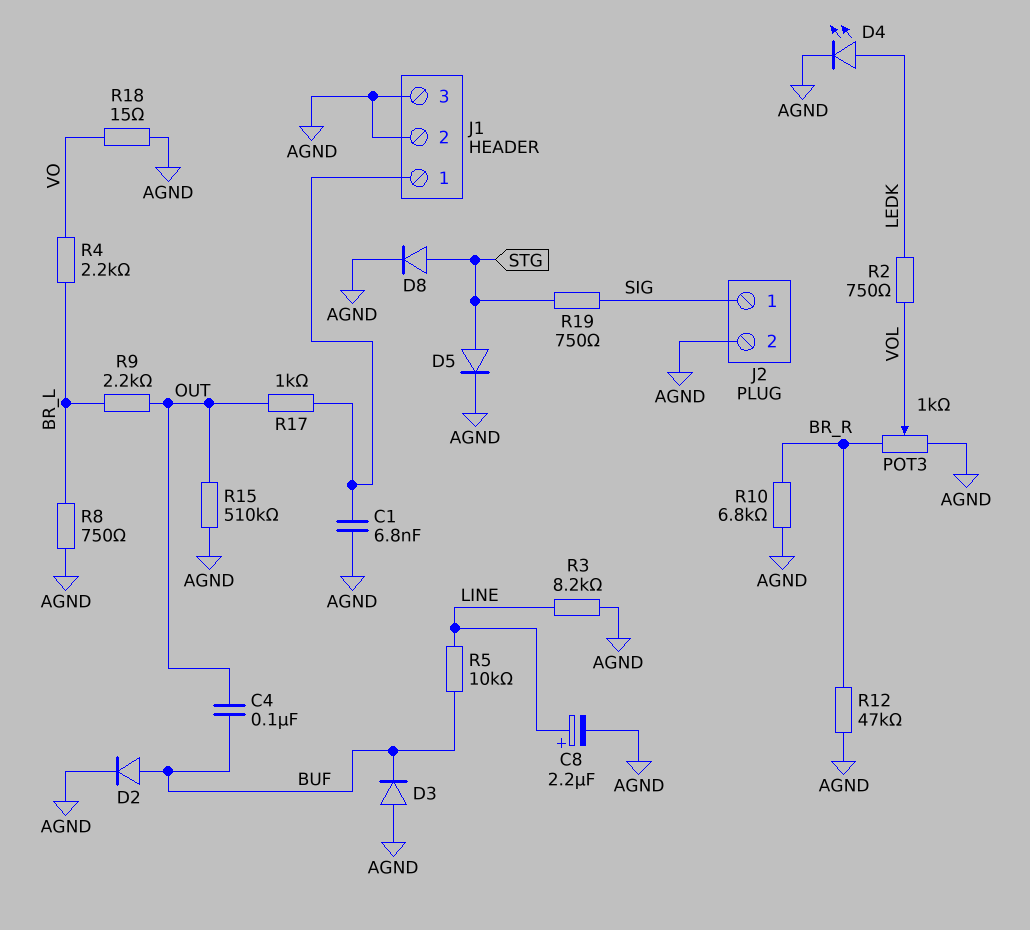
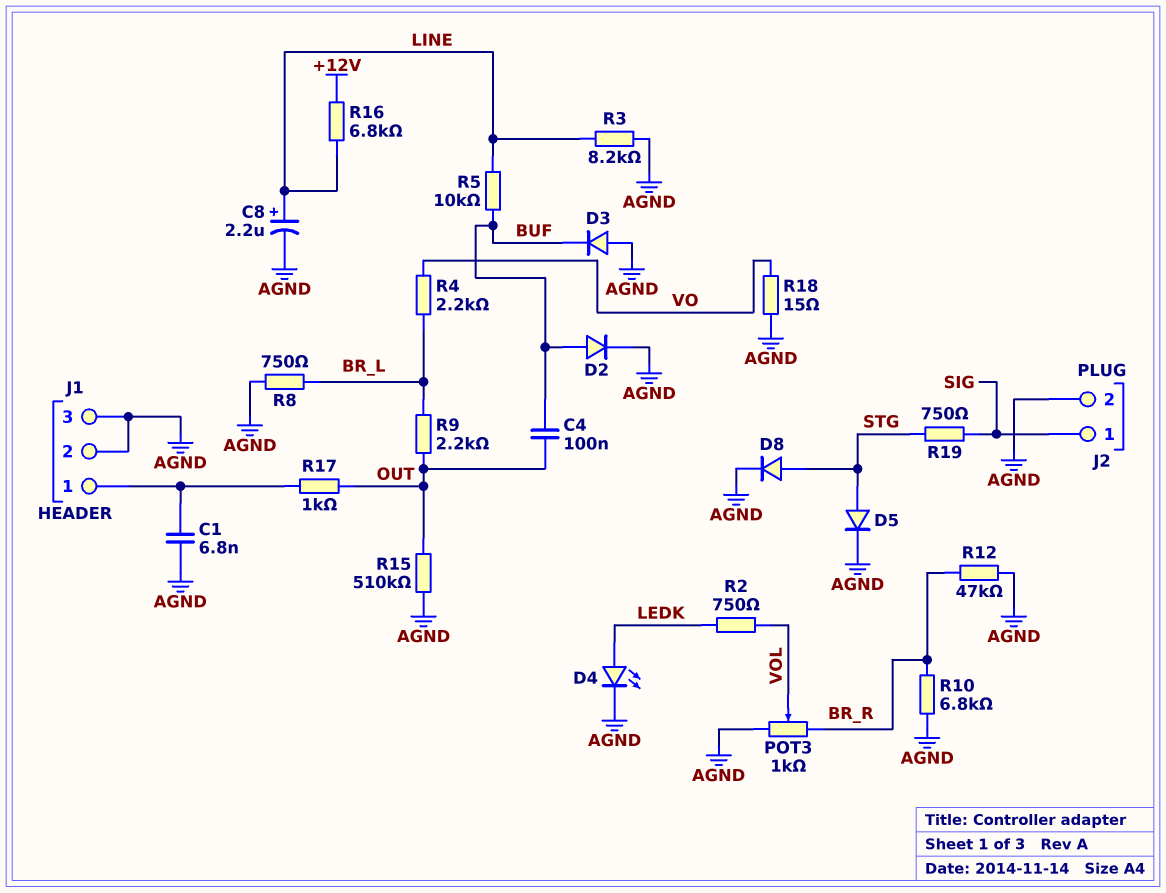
R16: none -> 6.8k (+12V, LINE)

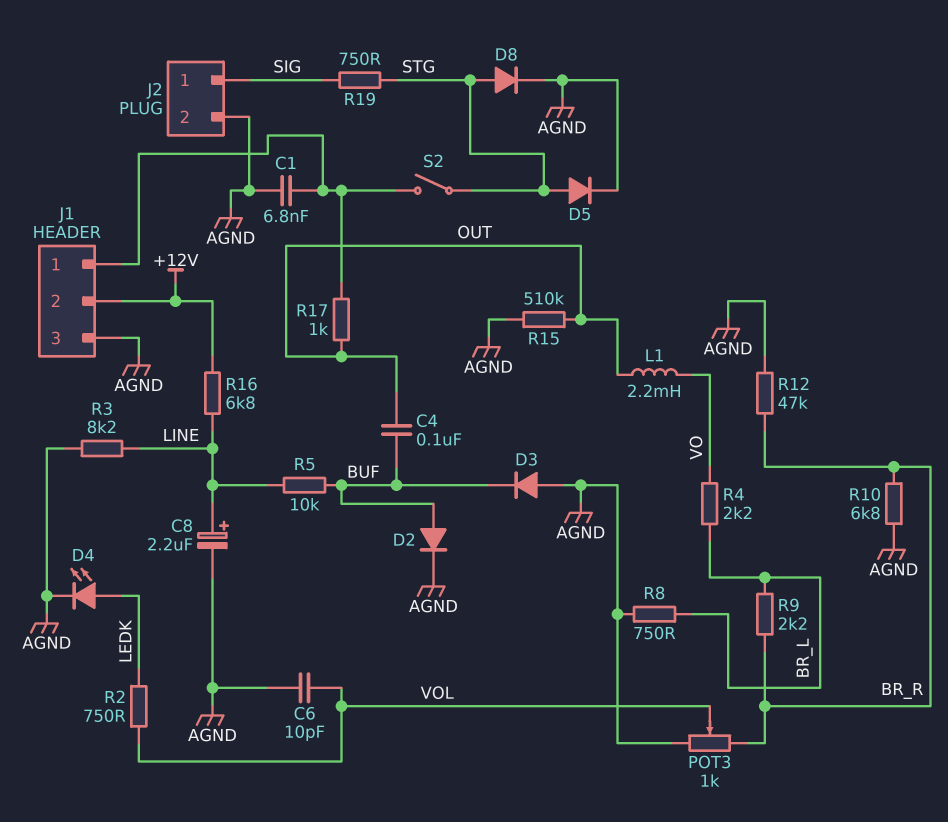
C6: none -> 10pF (AGND, VOL)
J1 pin 2: AGND -> +12V
L1: none -> 2.2mH (OUT, VO)
R9: 2.2k (BR_L, OUT) -> 2.2k (BR_L, BR_R)
R18: 15 (AGND, VO) -> none
S2: none -> switch (J1/1, STG)

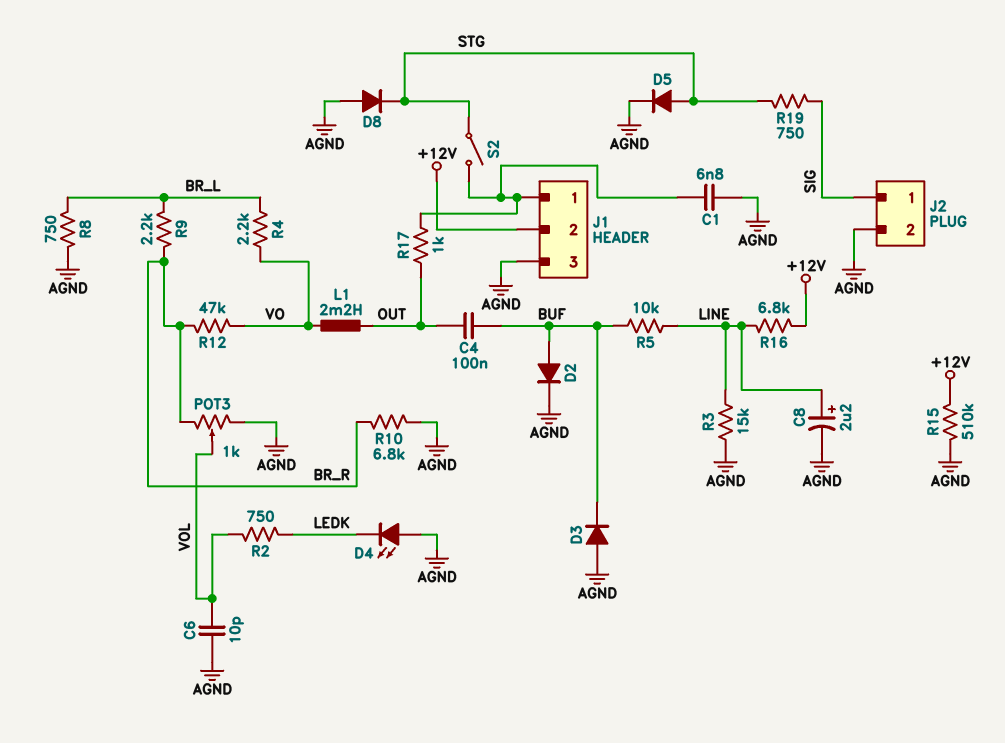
D4: LED (A LEDK, K AGND) -> LED (A AGND, K LEDK)
D8: diode (A STG, K AGND) -> diode (A AGND, K STG)
R3: 8.2k (AGND, LINE) -> 15k (AGND, LINE)
R12: 47k (AGND, BR_R) -> 47k (BR_R, VO)
R15: 510k (AGND, OUT) -> 510k (+12V, AGND)

